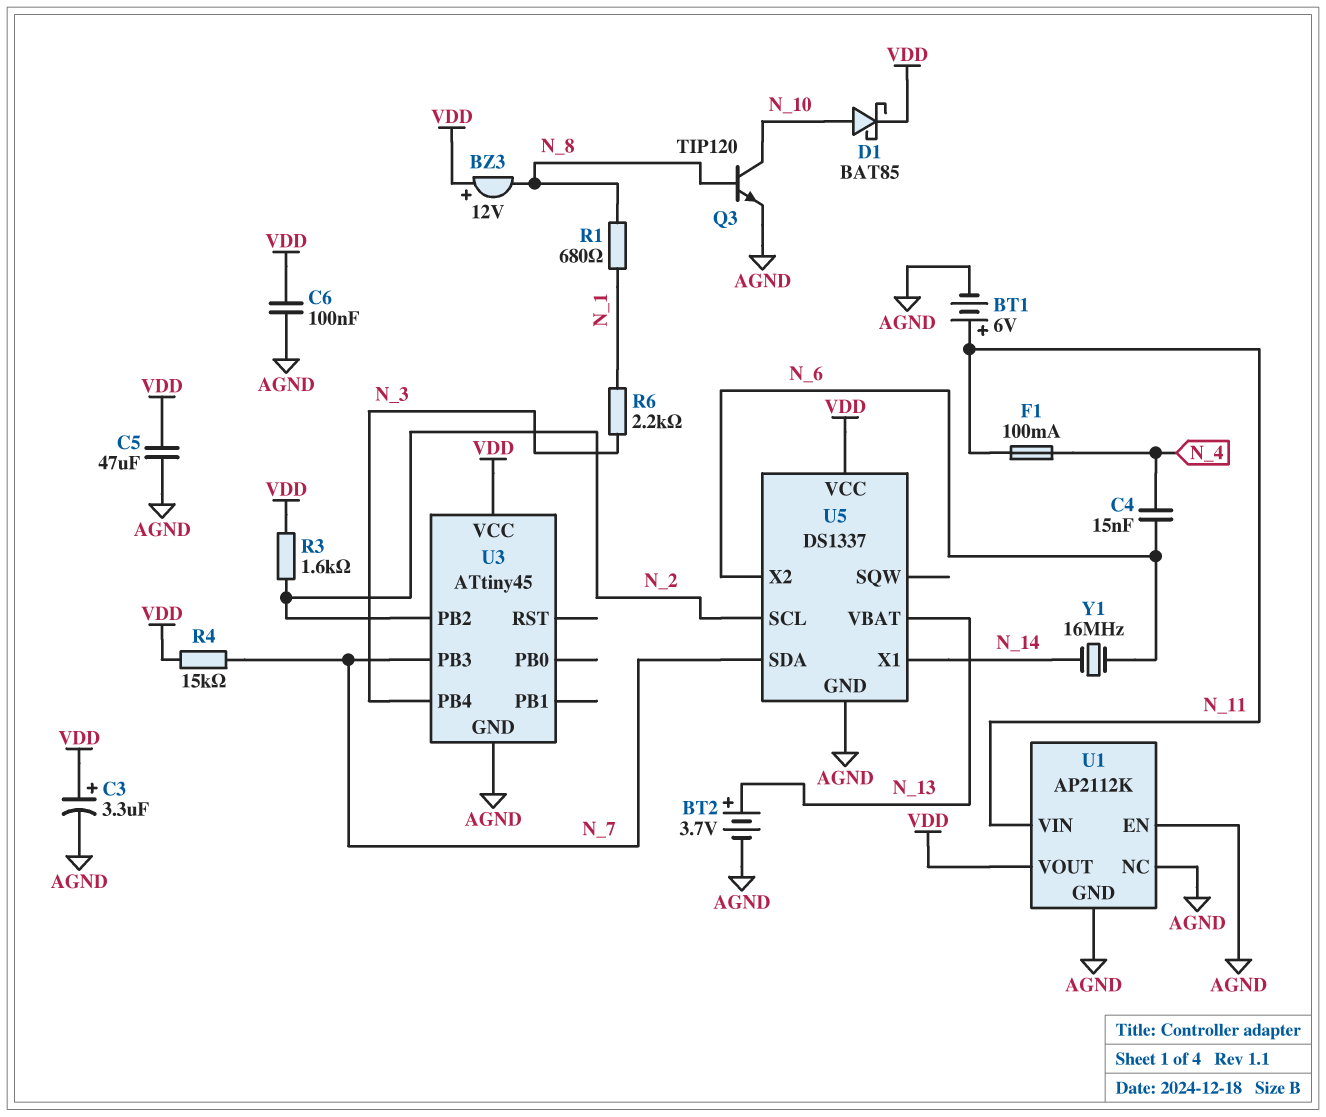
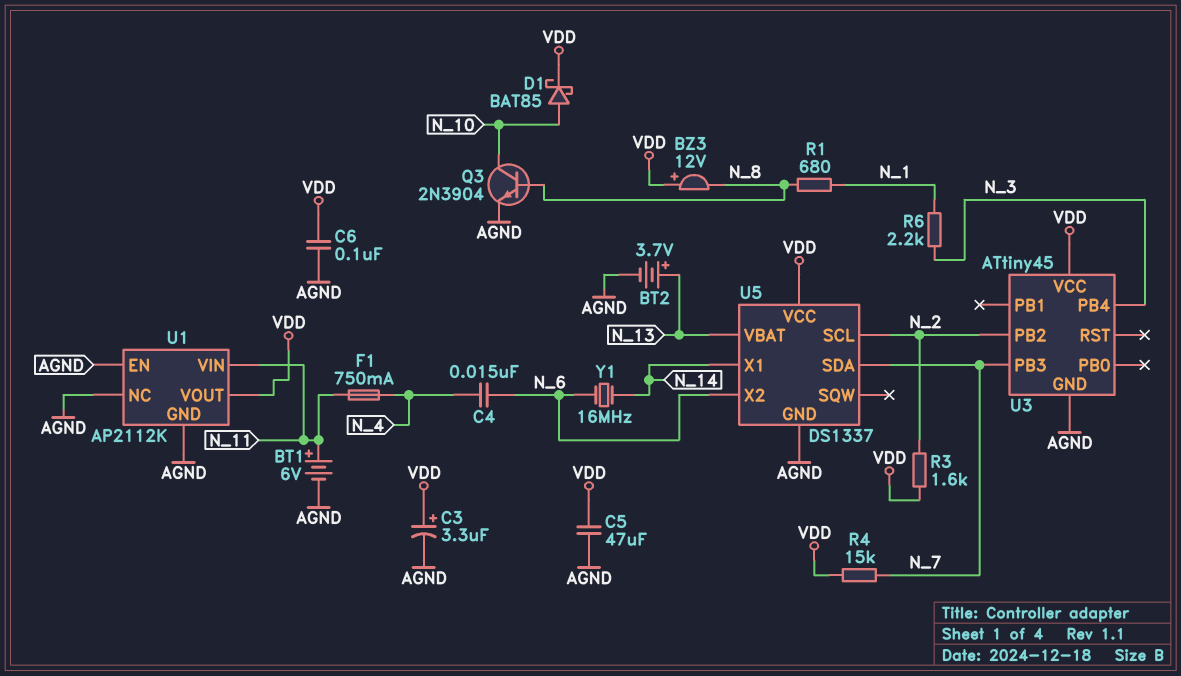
F1: 100mA (N_4, N_11) -> 750mA (N_4, N_11)
Q3: NPN TIP120 (B N_8, C N_10, E AGND) -> NPN 2N3904 (B N_8, C N_10, E AGND)

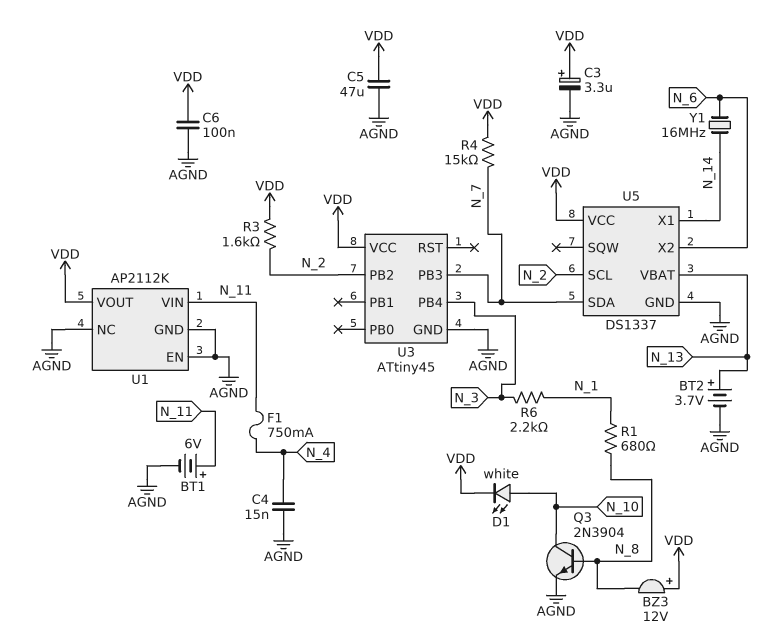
C4: 15nF (N_4, N_6) -> 15nF (AGND, N_4)
D1: schottky BAT85 (A N_10, K VDD) -> LED white (A N_10, K VDD)

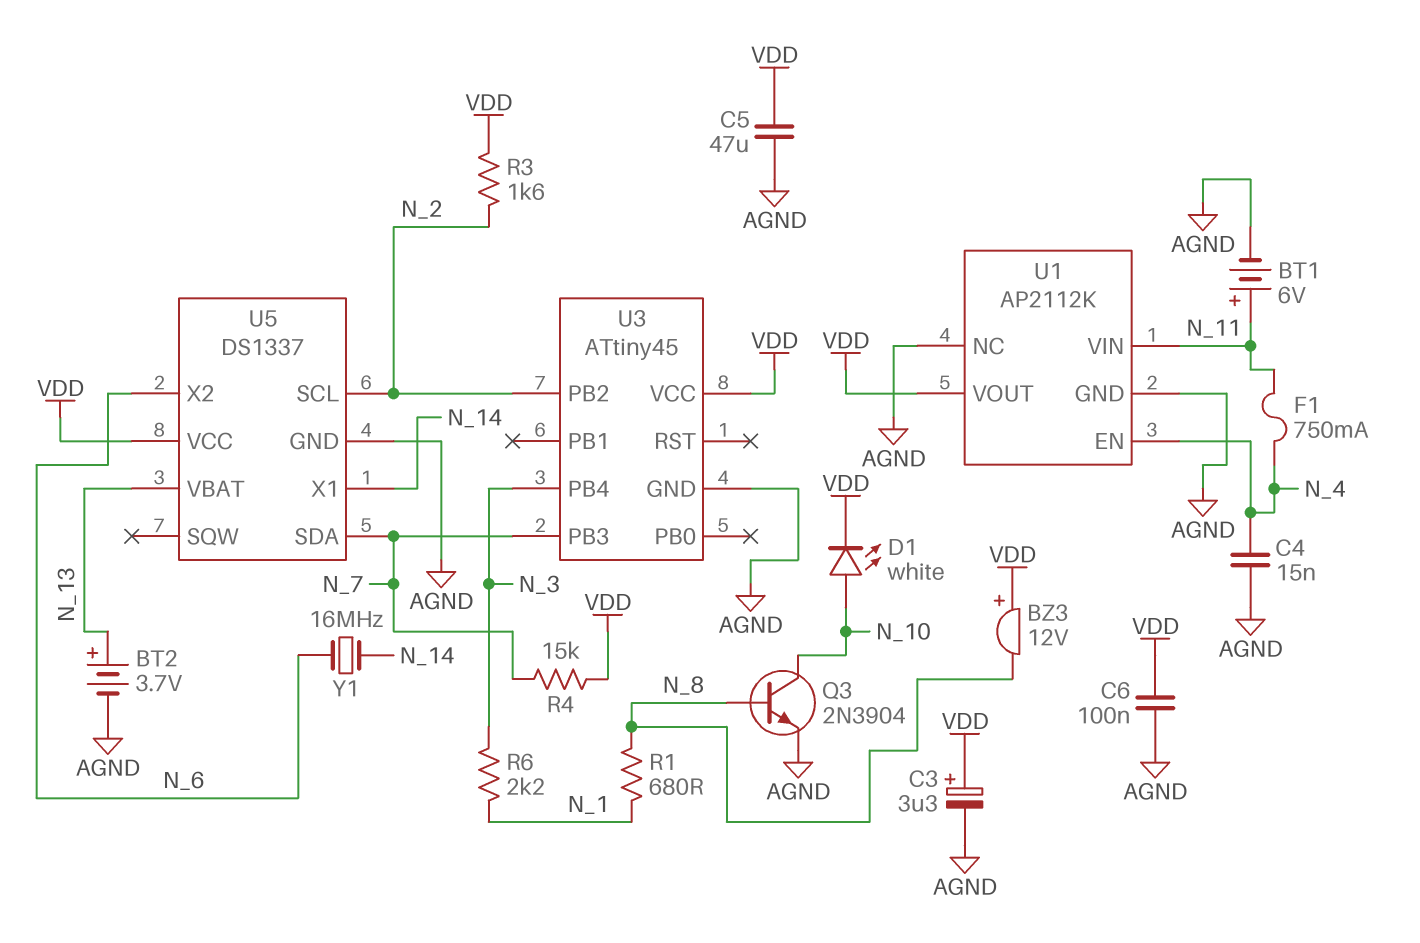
U1 pin EN: AGND -> N_4

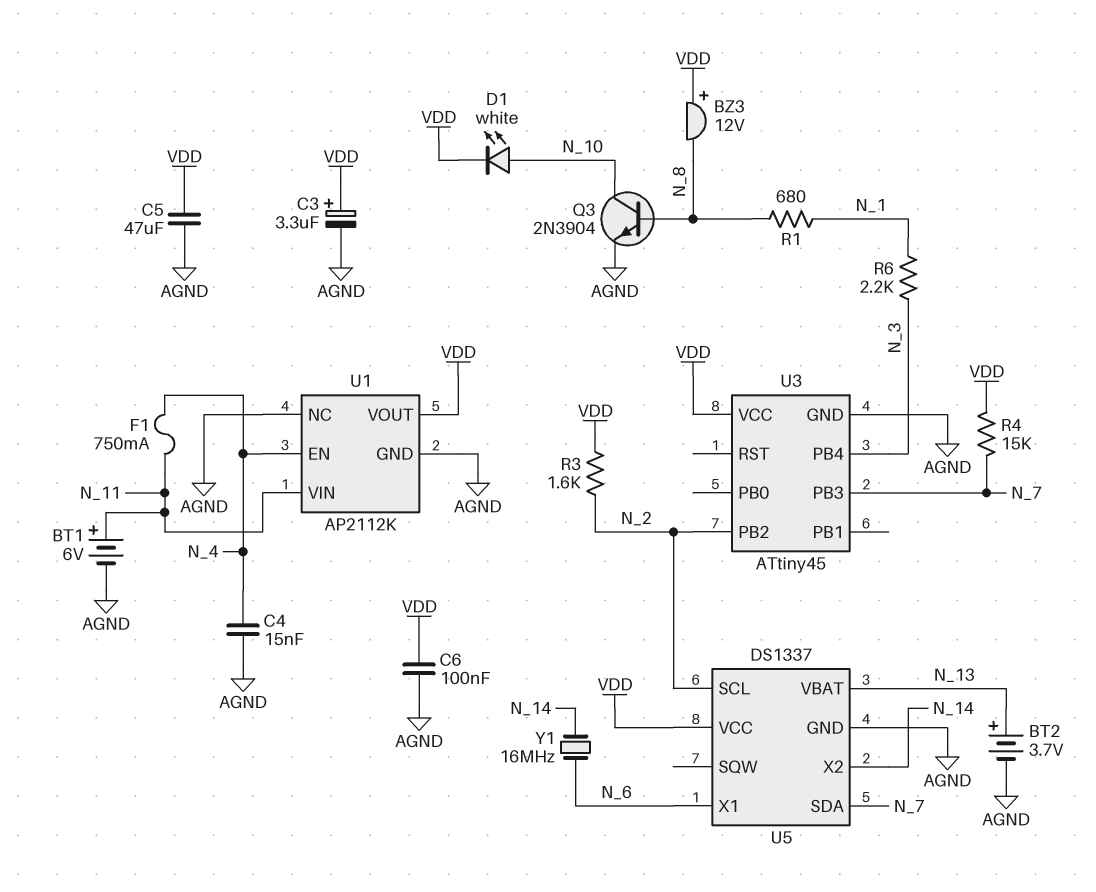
U5 pin X1: N_14 -> N_6
U5 pin X2: N_6 -> N_14

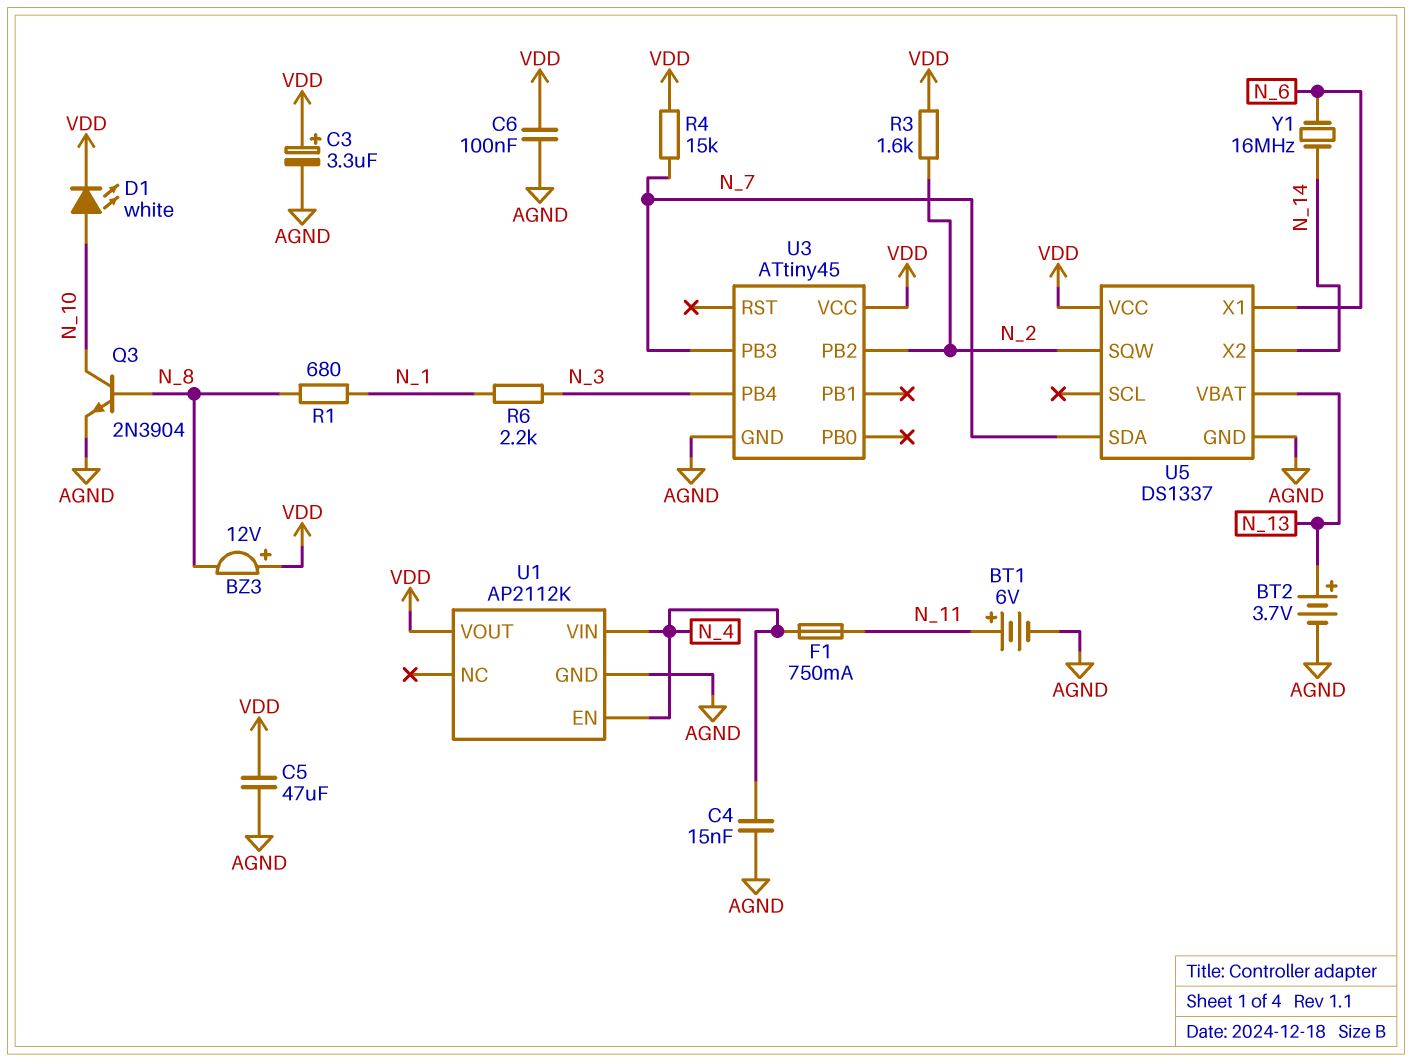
U1 pin NC: AGND -> none
U1 pin VIN: N_11 -> N_4
U5 pin SCL: N_2 -> none
U5 pin SQW: none -> N_2

